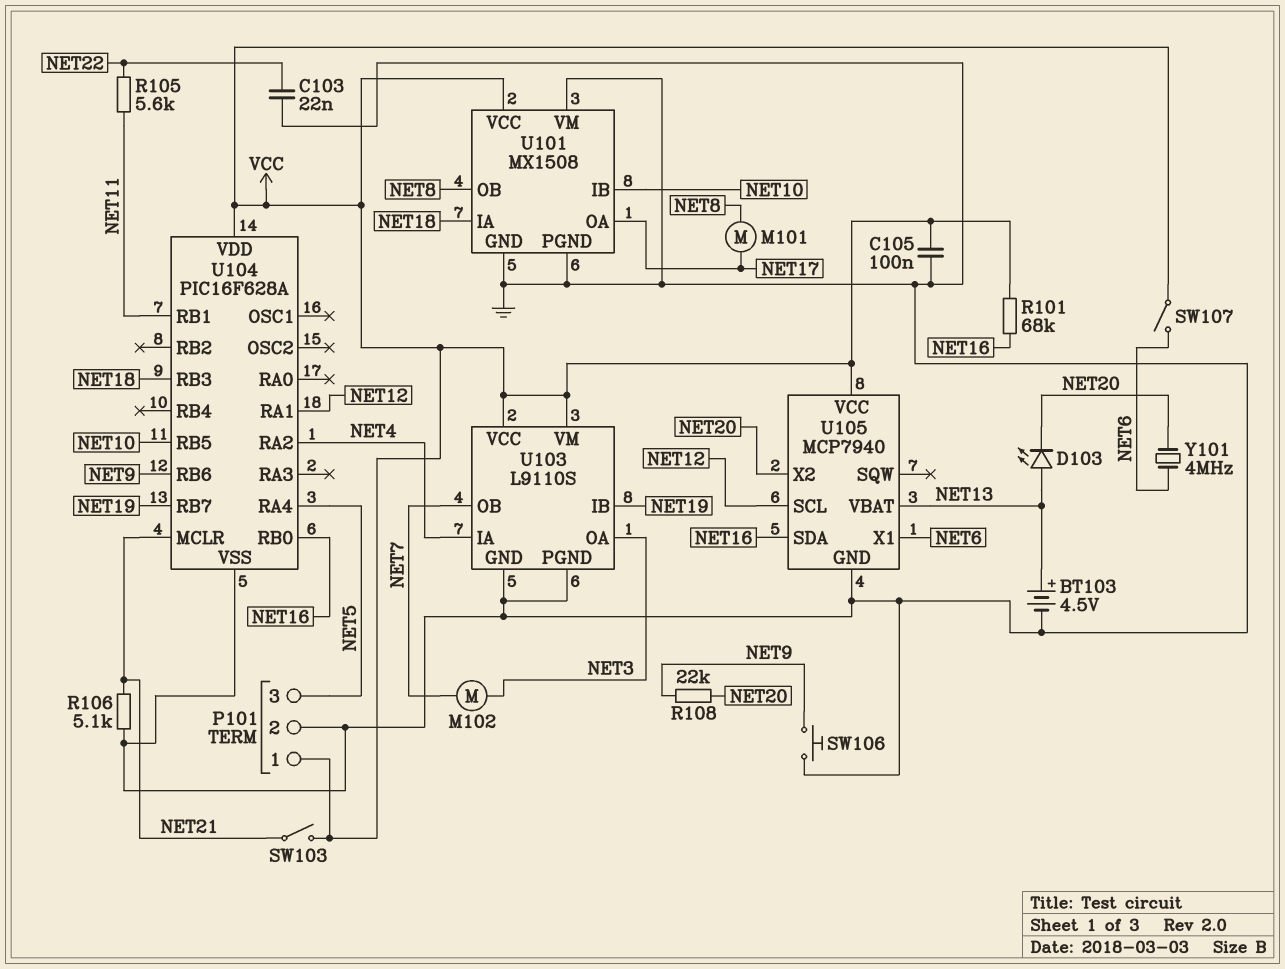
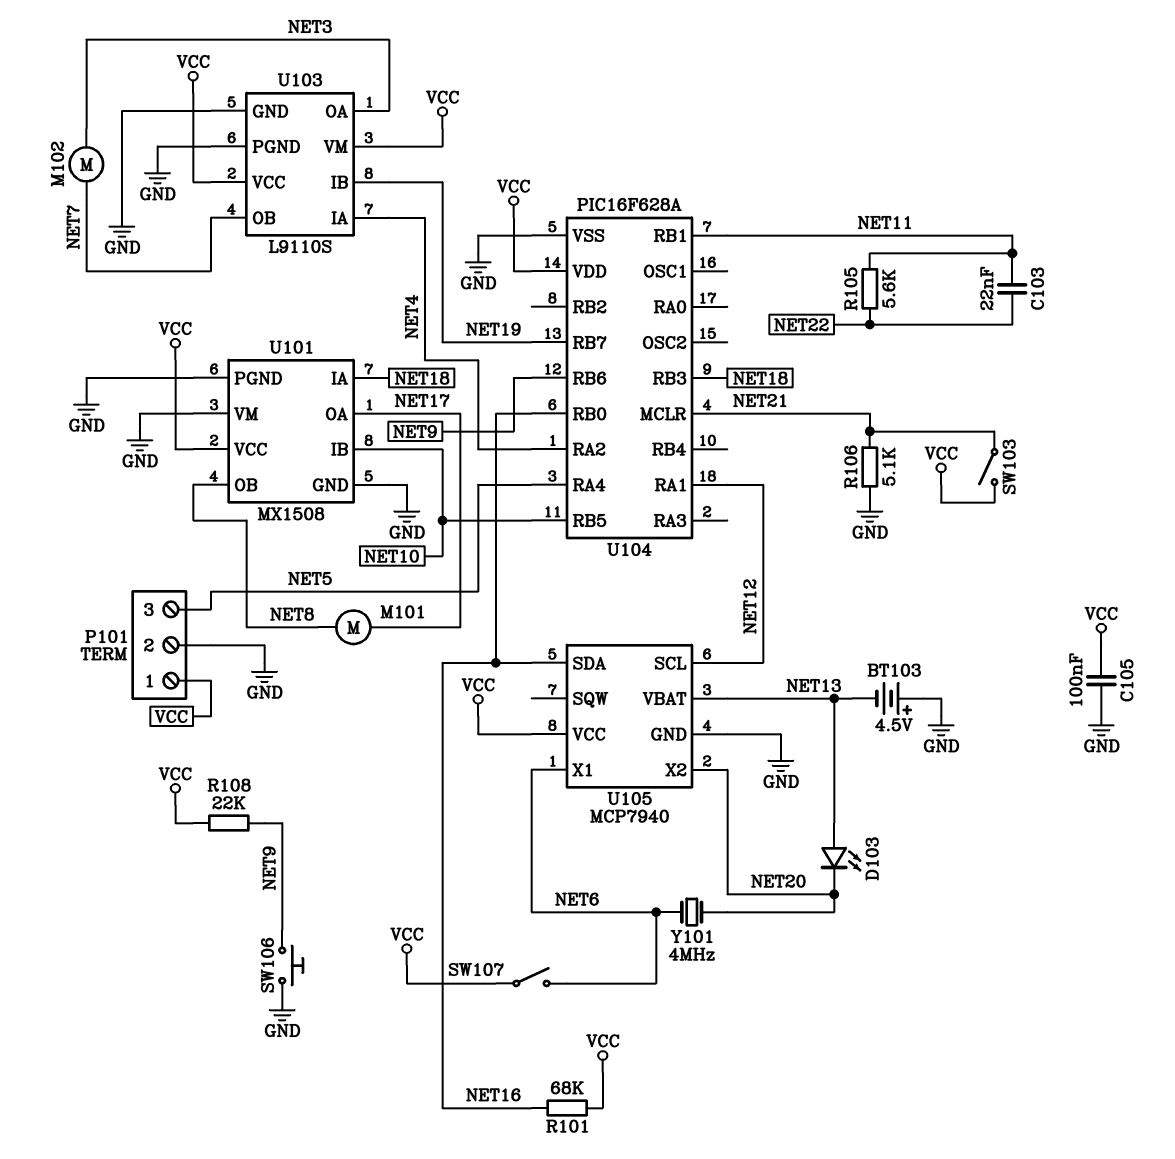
BT103: 4.5V (plus NET13, minus GND) -> 4.5V (plus GND, minus NET13)
C103: 22nF (GND, NET22) -> 22nF (NET11, NET22)
R108: 22k (NET9, NET20) -> 22k (NET9, VCC)

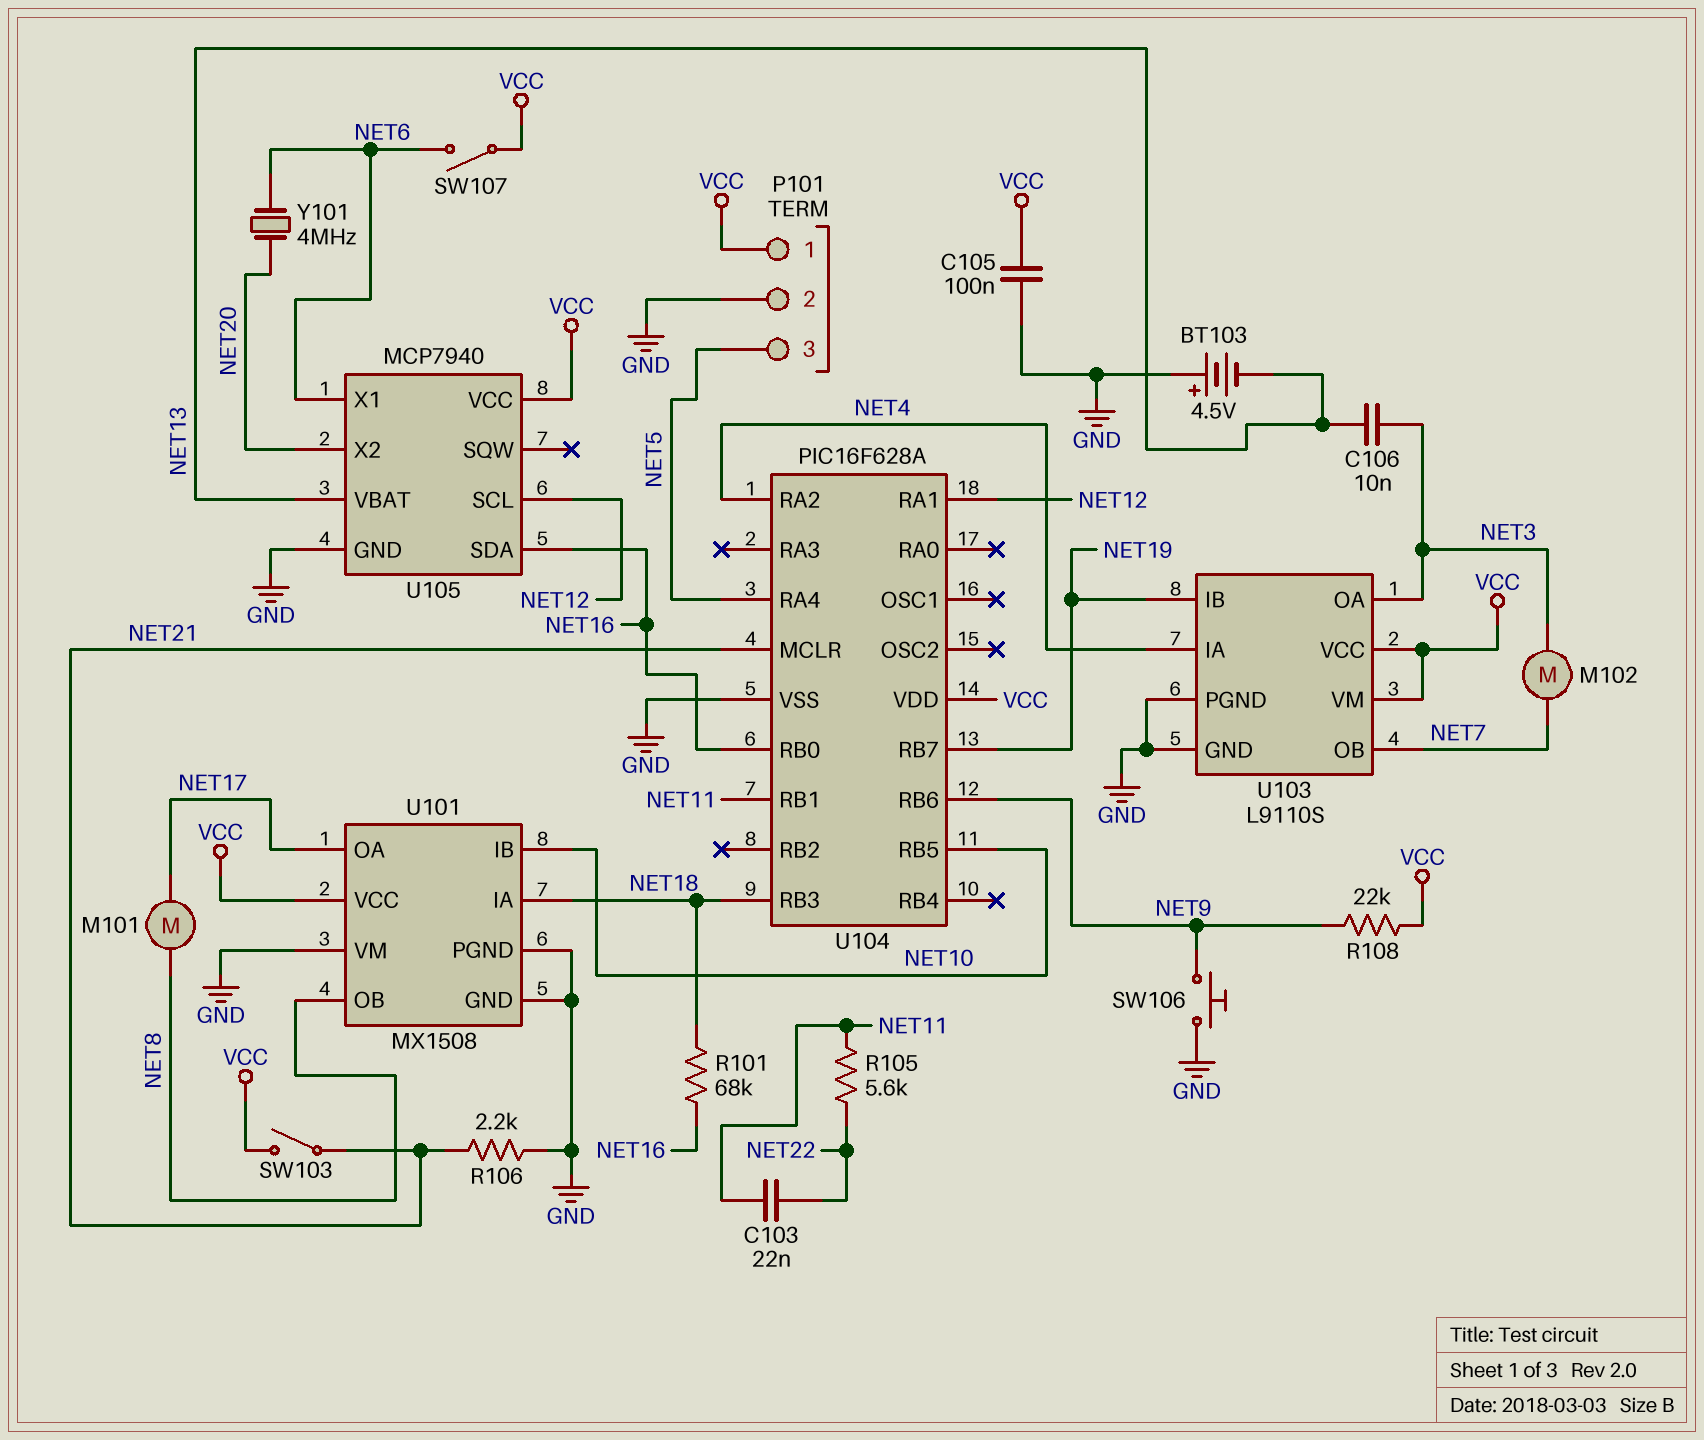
C106: none -> 10nF (NET3, NET13)
D103: LED (A NET13, K NET20) -> none
R101: 68k (NET16, VCC) -> 68k (NET16, NET18)
R106: 5.1k (GND, NET21) -> 2.2k (GND, NET21)

